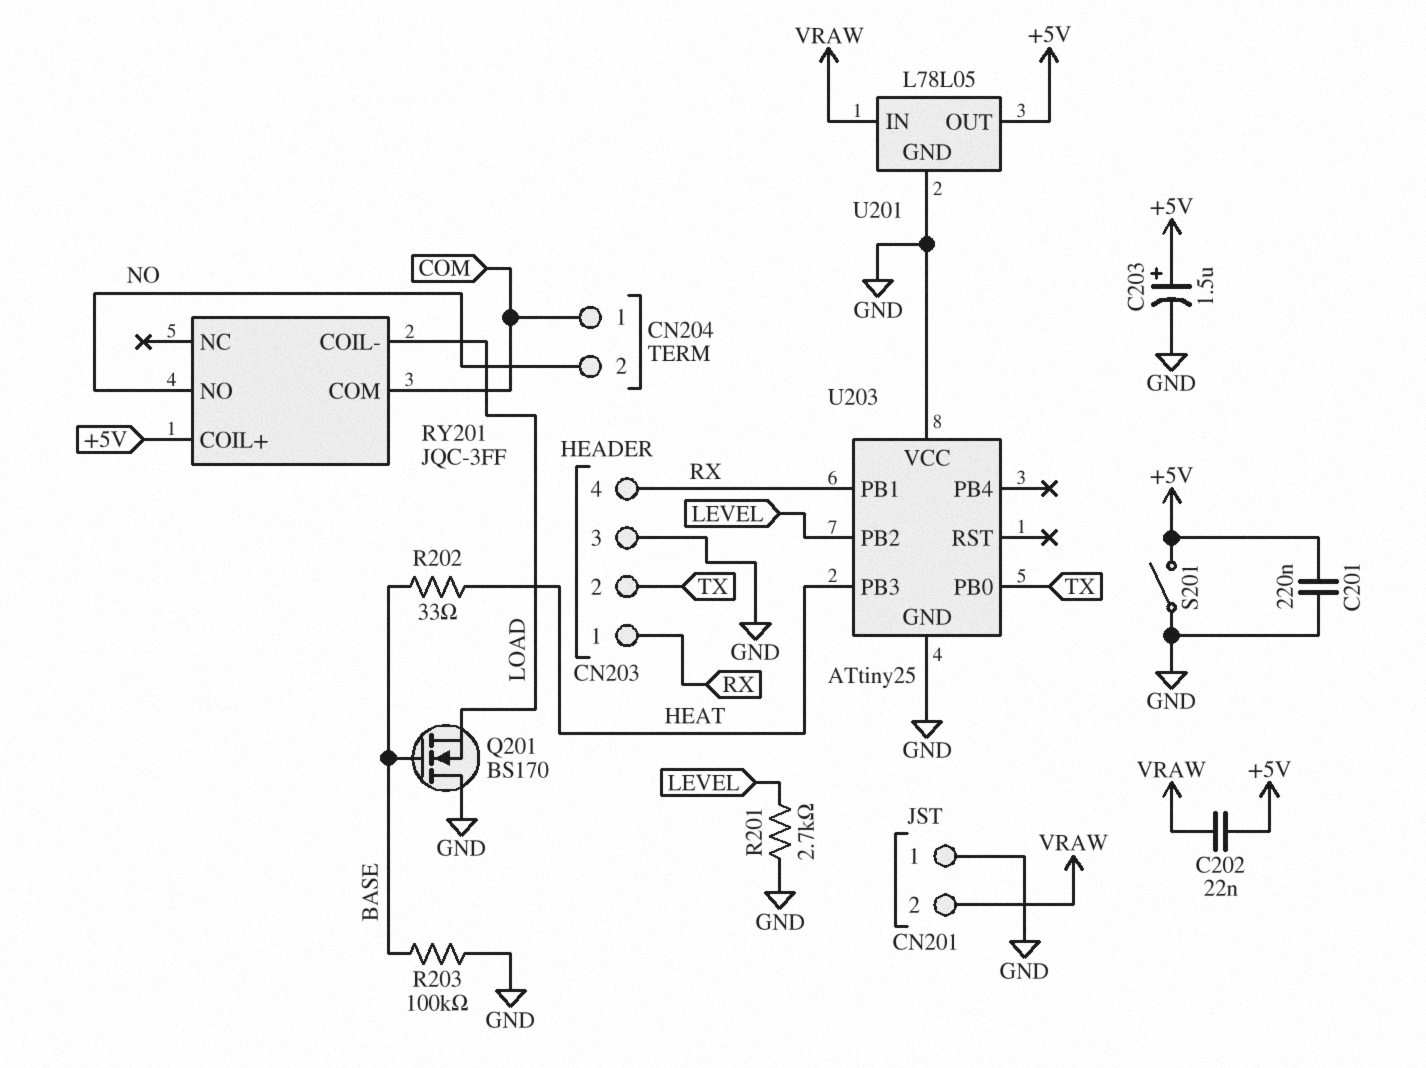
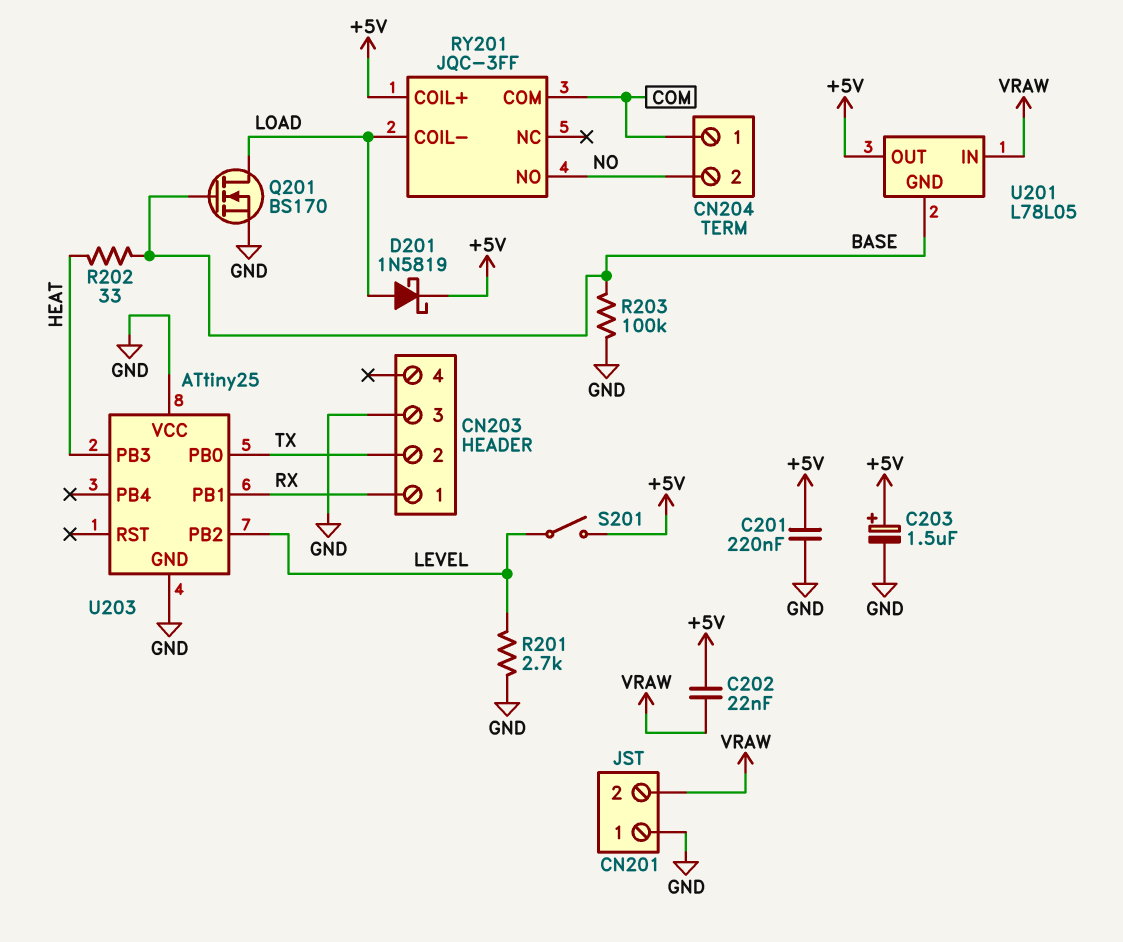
CN203 pin 4: RX -> none
D201: none -> schottky 1N5819 (A LOAD, K +5V)
Q201: NMOS BS170 (G BASE, D GND, S LOAD) -> NMOS BS170 (G BASE, D LOAD, S GND)
S201: switch (+5V, GND) -> switch (+5V, LEVEL)
U201 pin GND: GND -> BASE

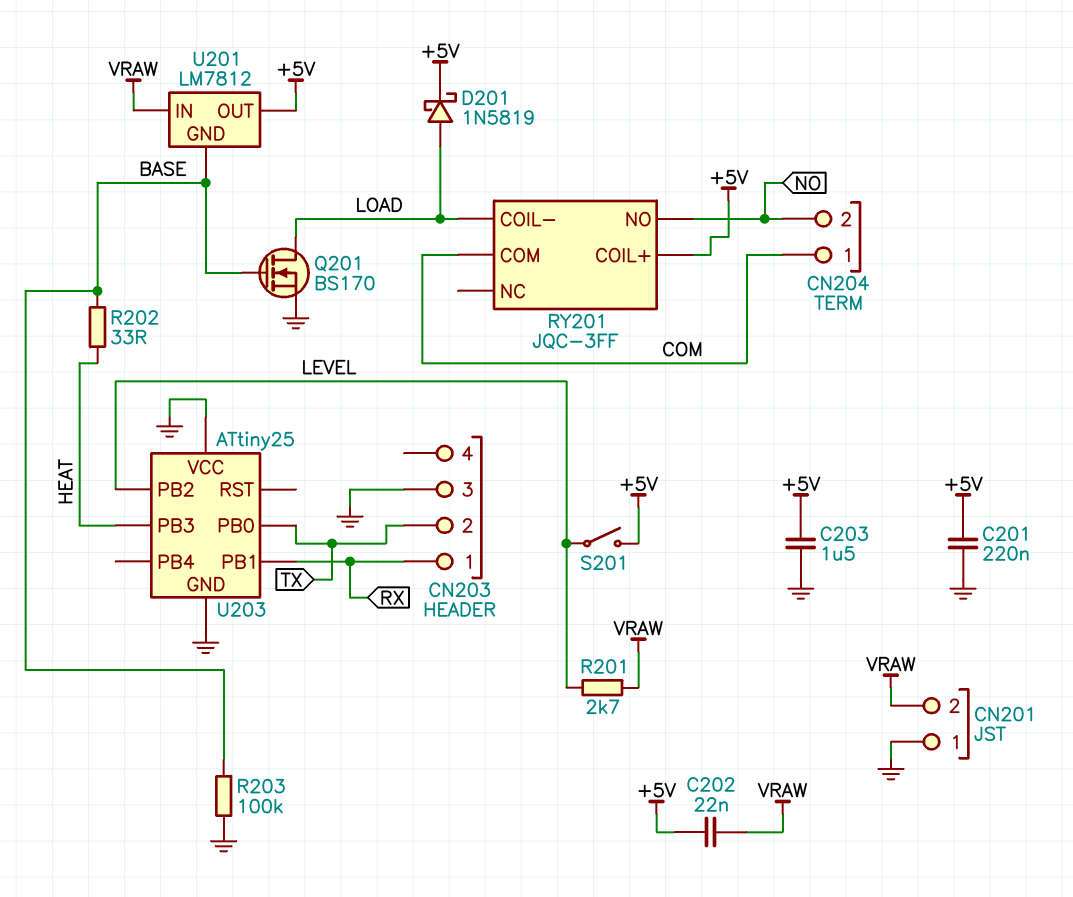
C203: 1.5uF (plus +5V, minus GND) -> 1.5uF (+5V, GND)
R201: 2.7k (GND, LEVEL) -> 2.7k (LEVEL, VRAW)
U201: L78L05 -> LM7812

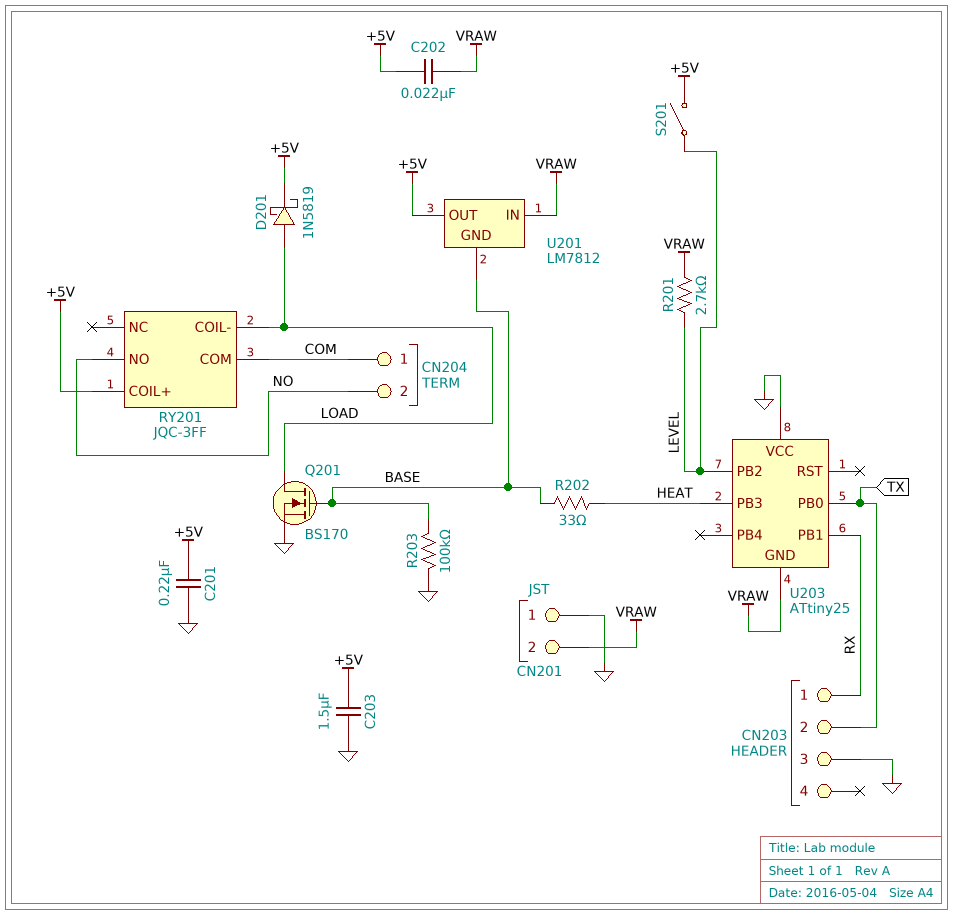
U203 pin GND: GND -> VRAW

